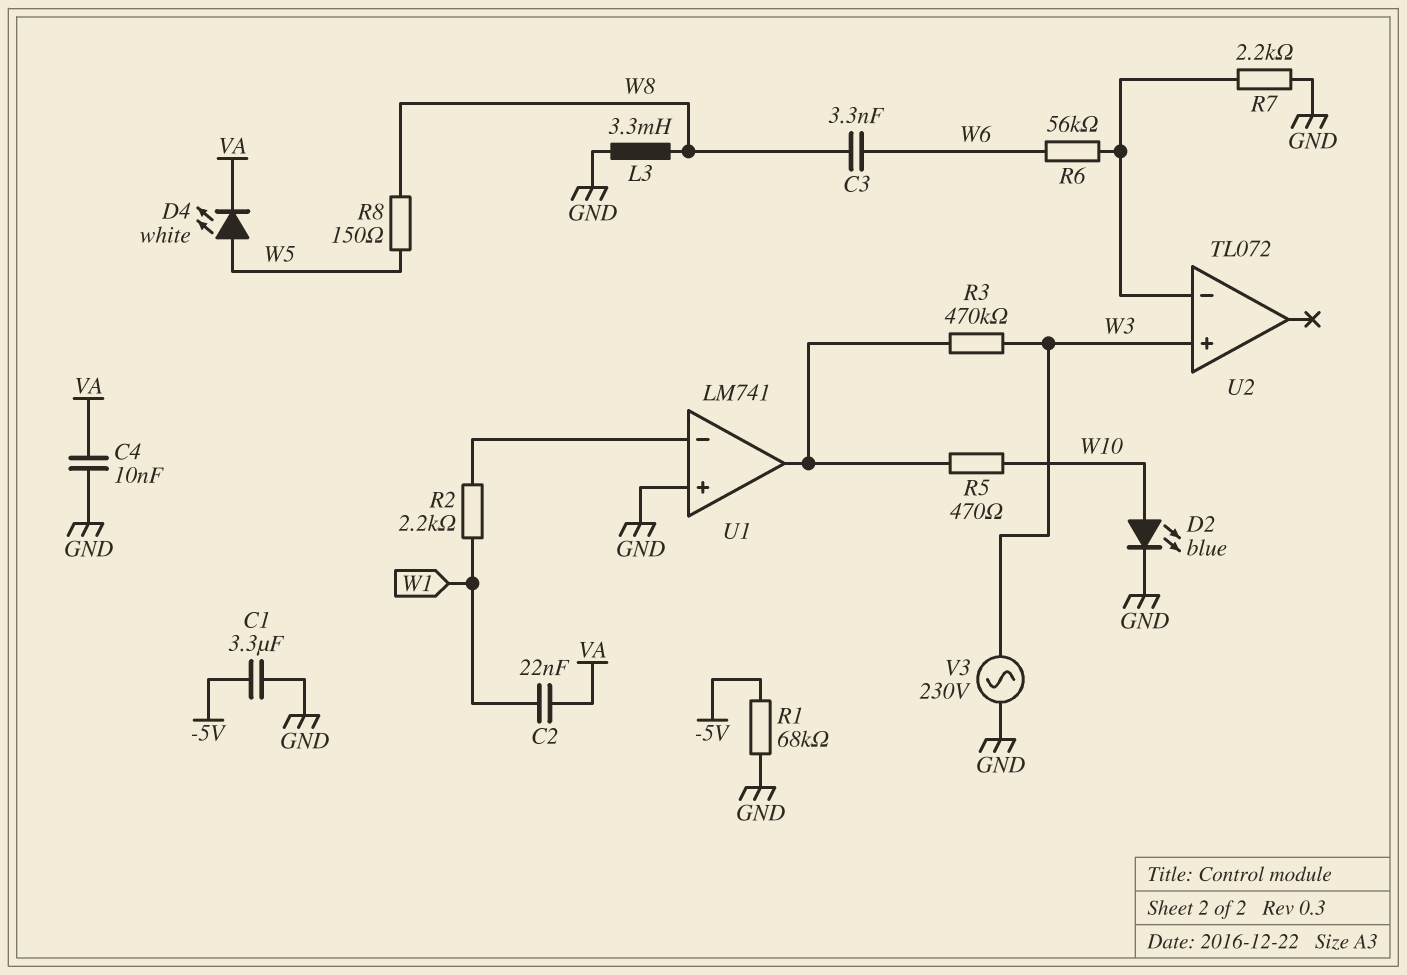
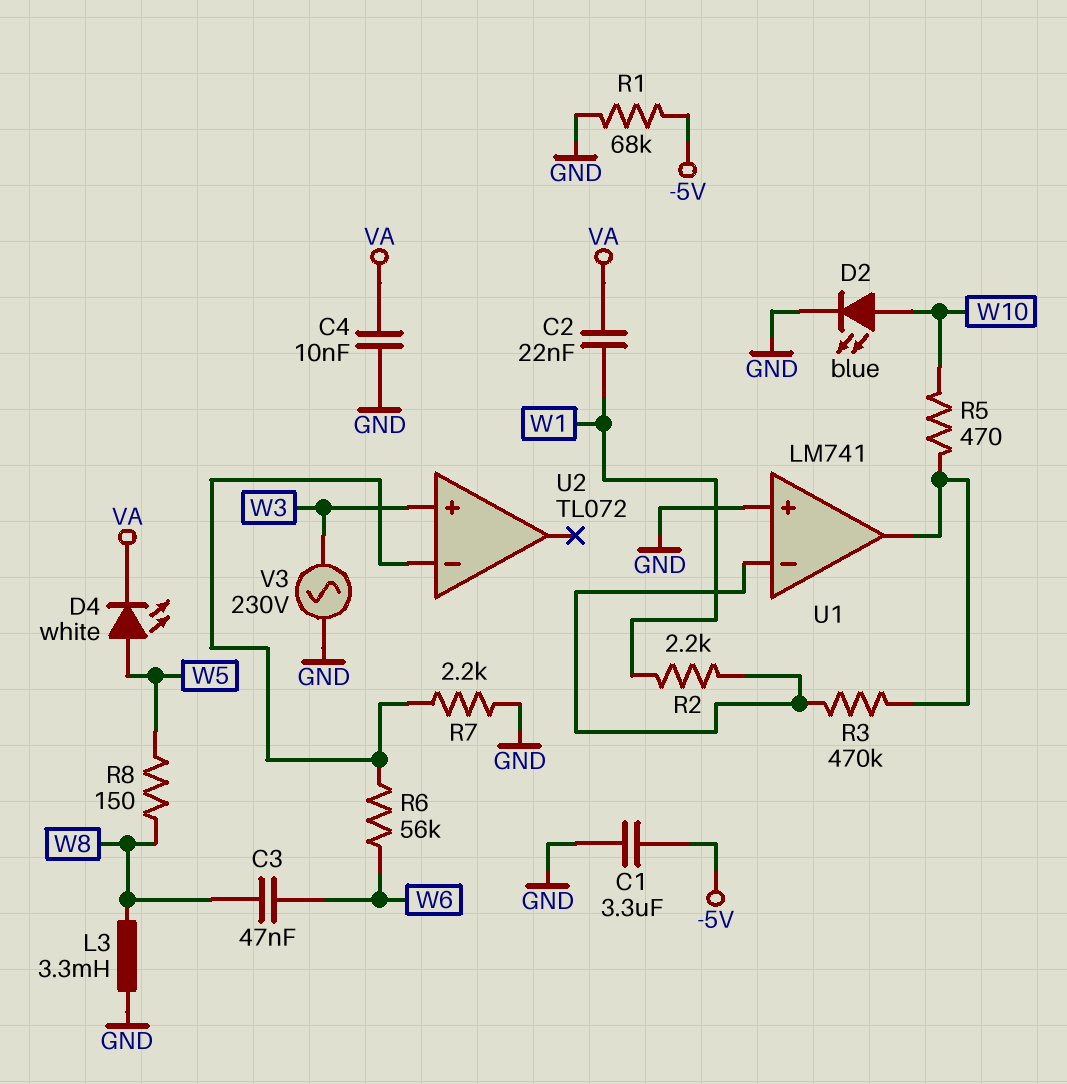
C3: 3.3nF (W6, W8) -> 47nF (W6, W8)
R3: 470k (U1/out, W3) -> 470k (U1/in-, U1/out)

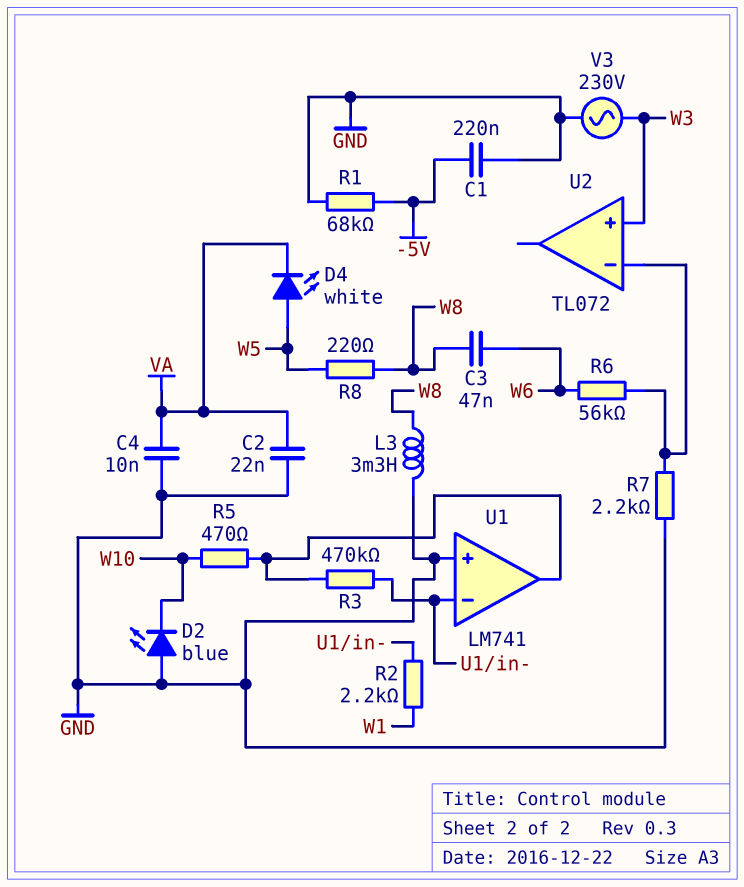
C1: 3.3uF (-5V, GND) -> 220nF (-5V, GND)
C2: 22nF (VA, W1) -> 22nF (GND, VA)
D2: LED blue (A W10, K GND) -> LED blue (A GND, K W10)
R8: 150 (W5, W8) -> 220 (W5, W8)

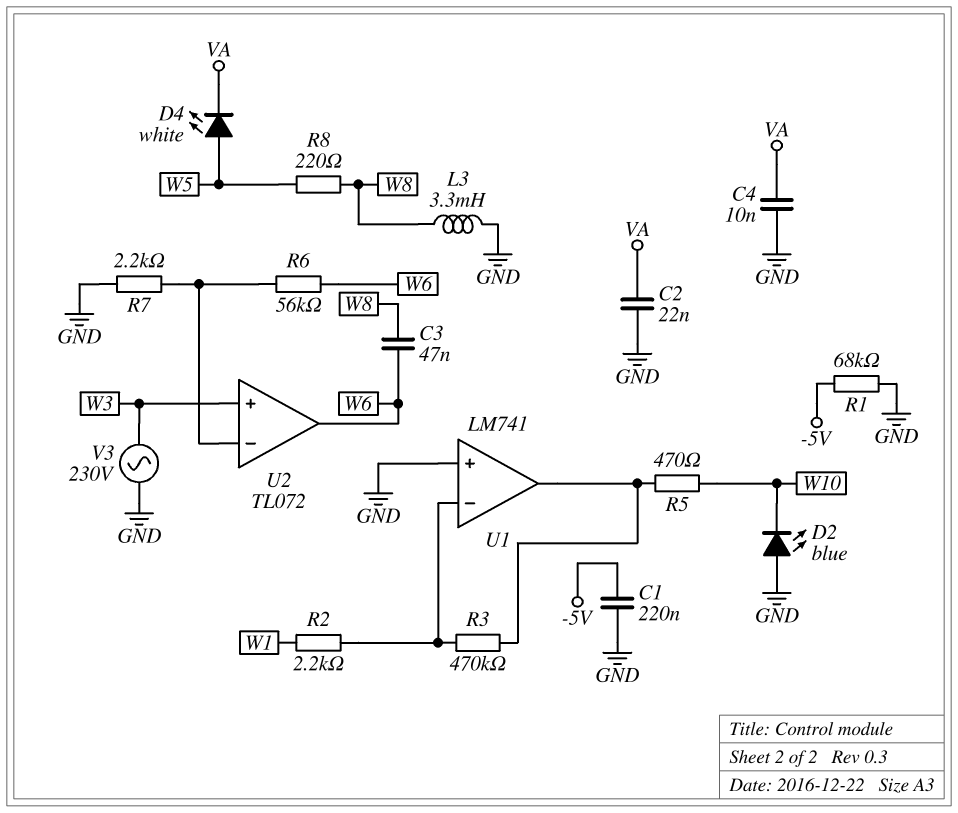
U2 pin out: none -> W6

